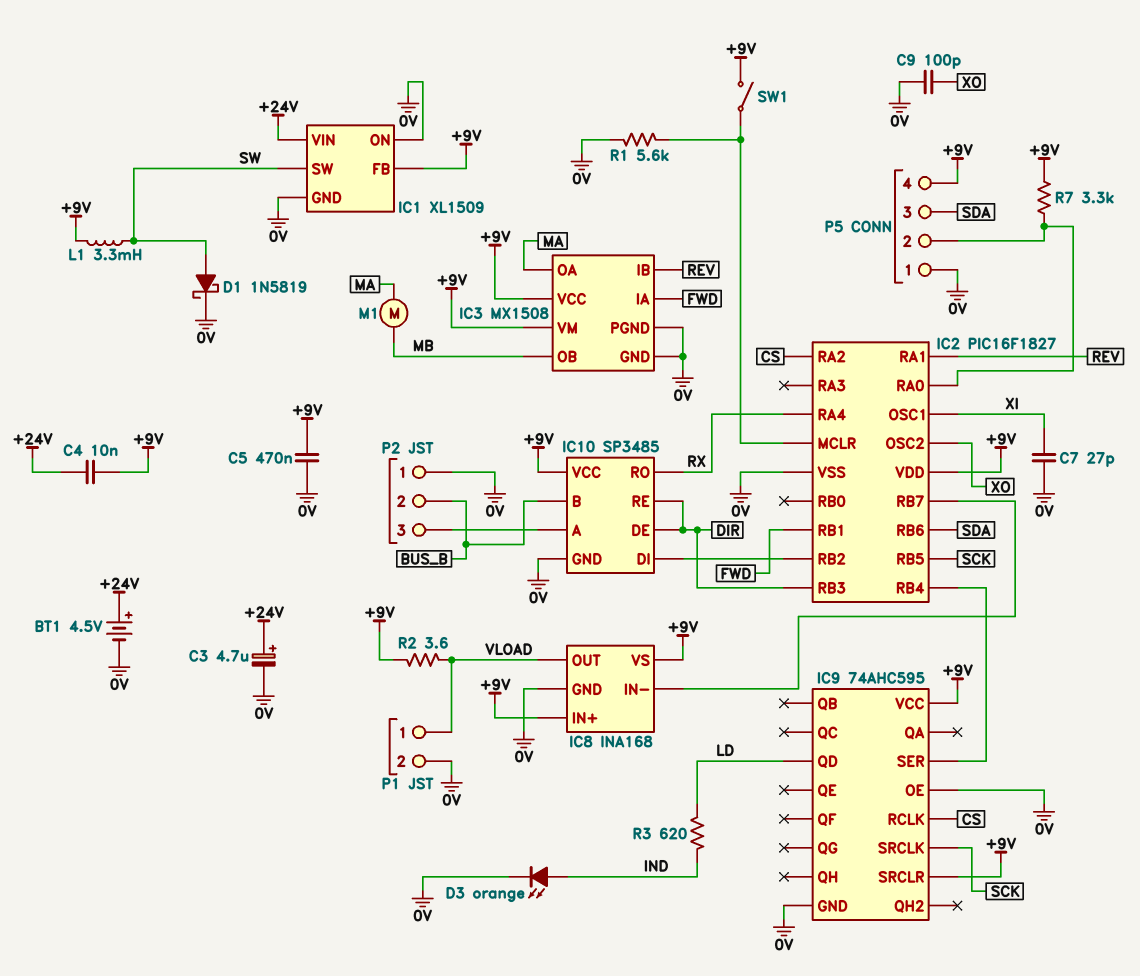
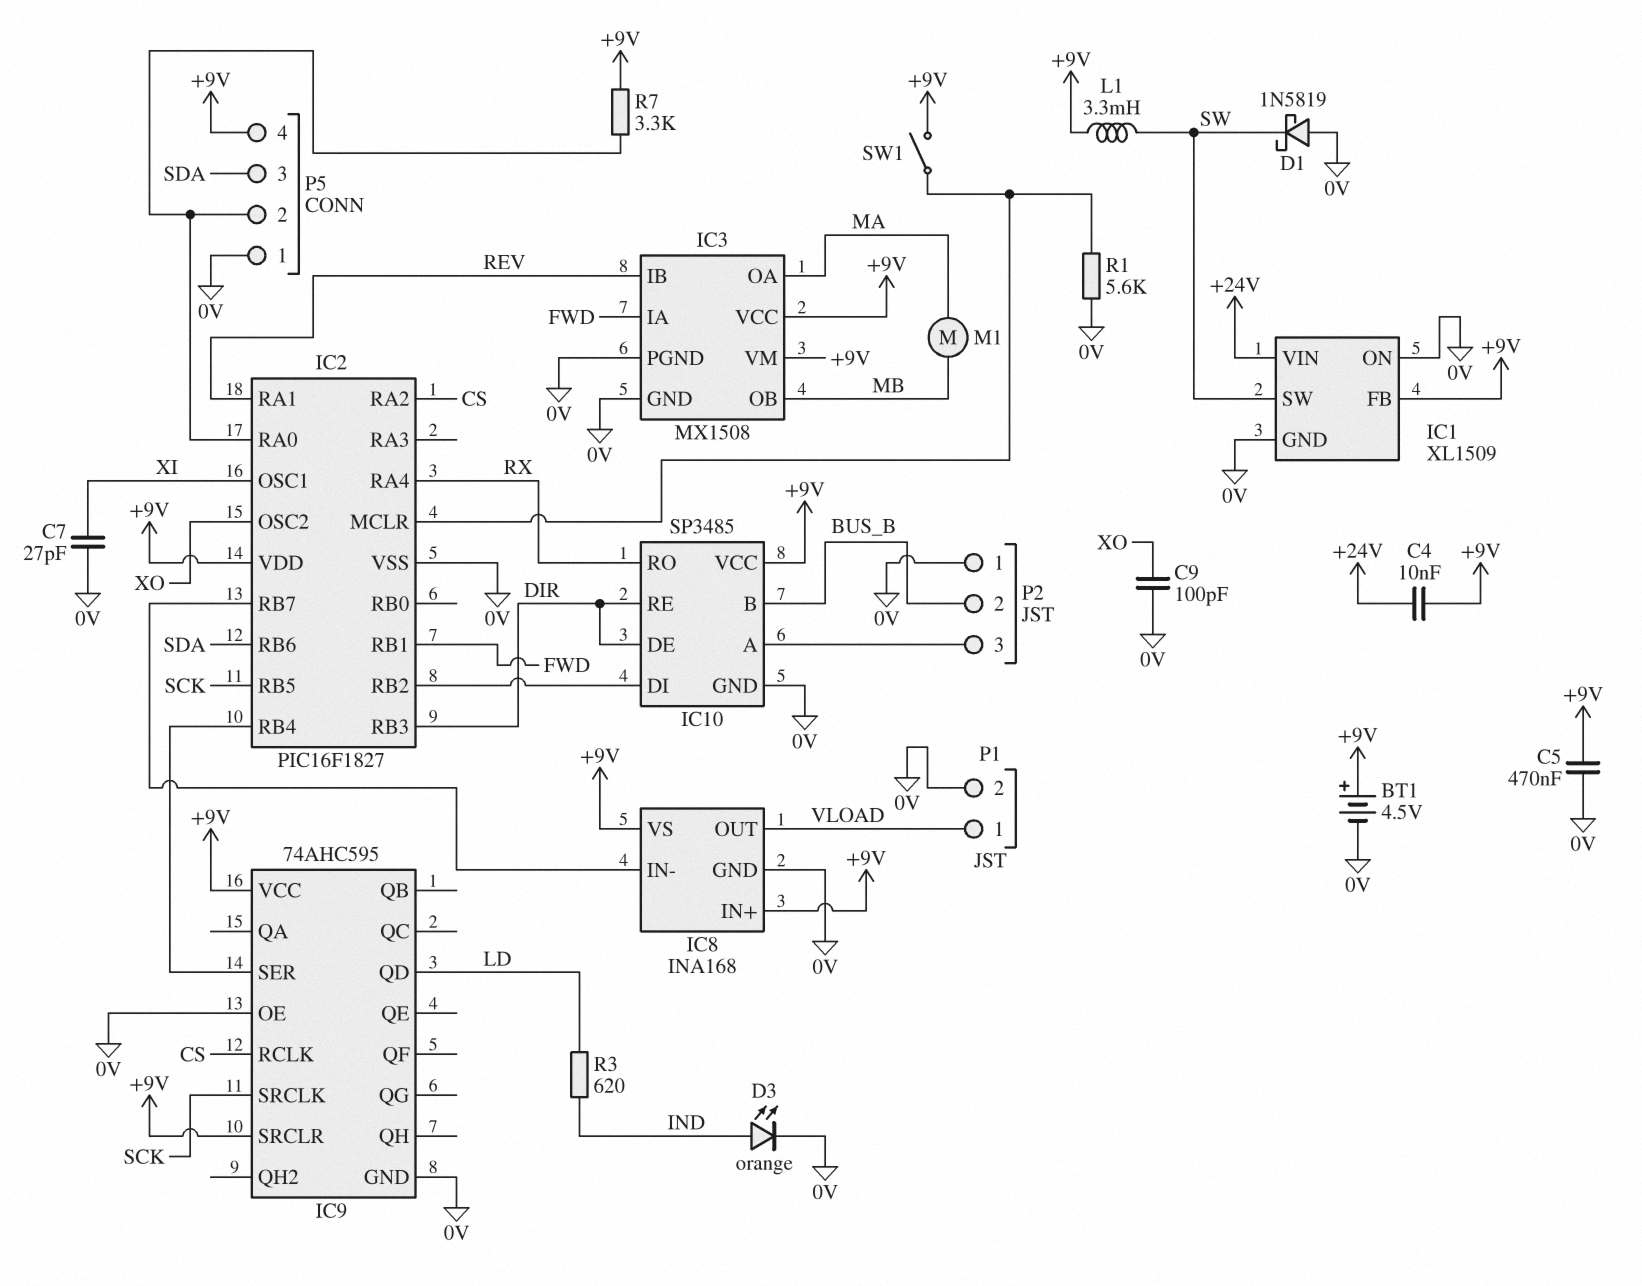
BT1: 4.5V (plus +24V, minus 0V) -> 4.5V (plus +9V, minus 0V)
C3: 4.7uF (plus +24V, minus 0V) -> none
D1: schottky 1N5819 (A SW, K 0V) -> schottky 1N5819 (A 0V, K SW)
R2: 3.6 (+9V, VLOAD) -> none

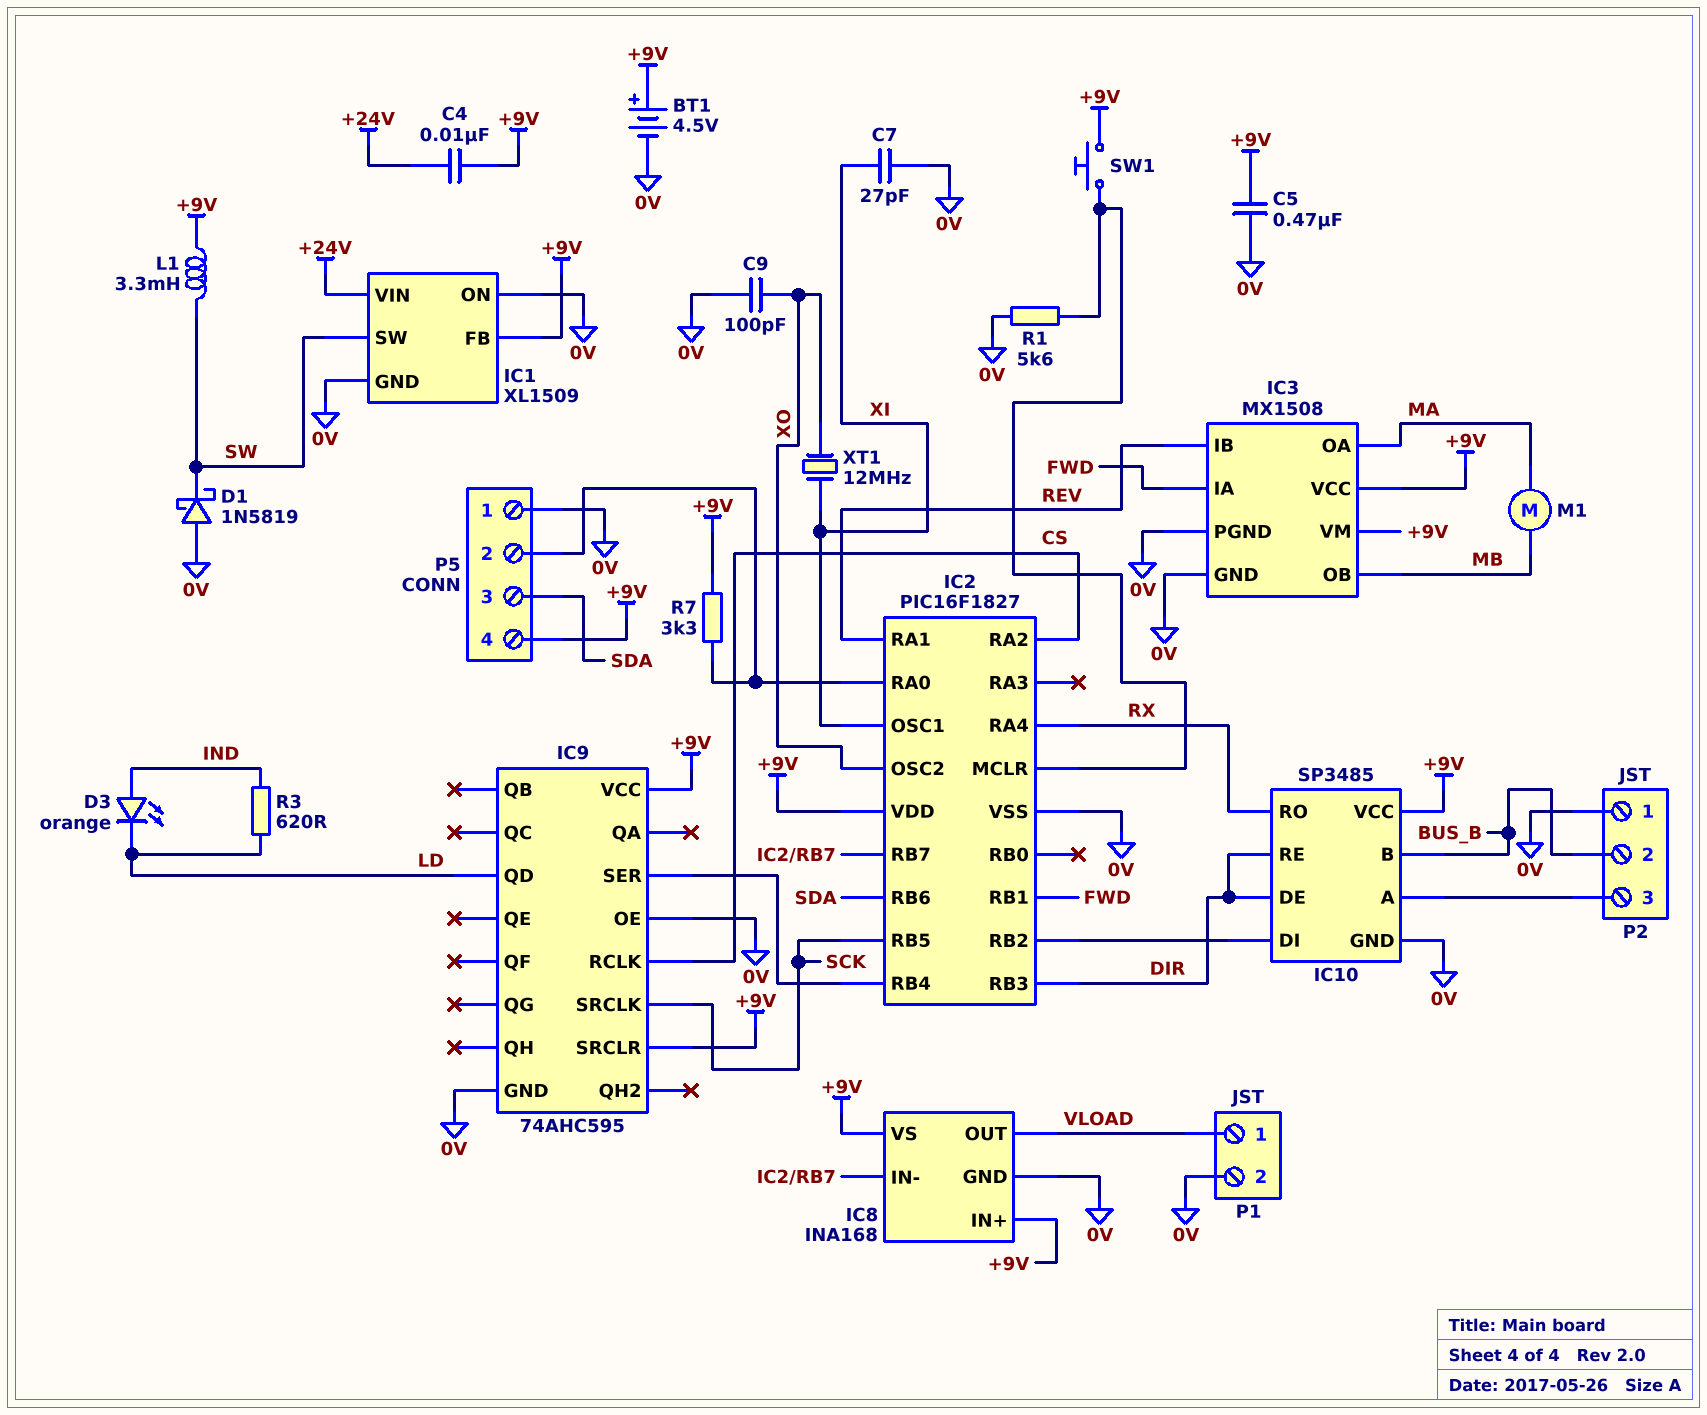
D3: LED orange (A IND, K 0V) -> LED orange (A IND, K LD)
SW1: switch (+9V, IC2/MCLR) -> button (+9V, IC2/MCLR)
XT1: none -> 12MHz (XI, XO)

